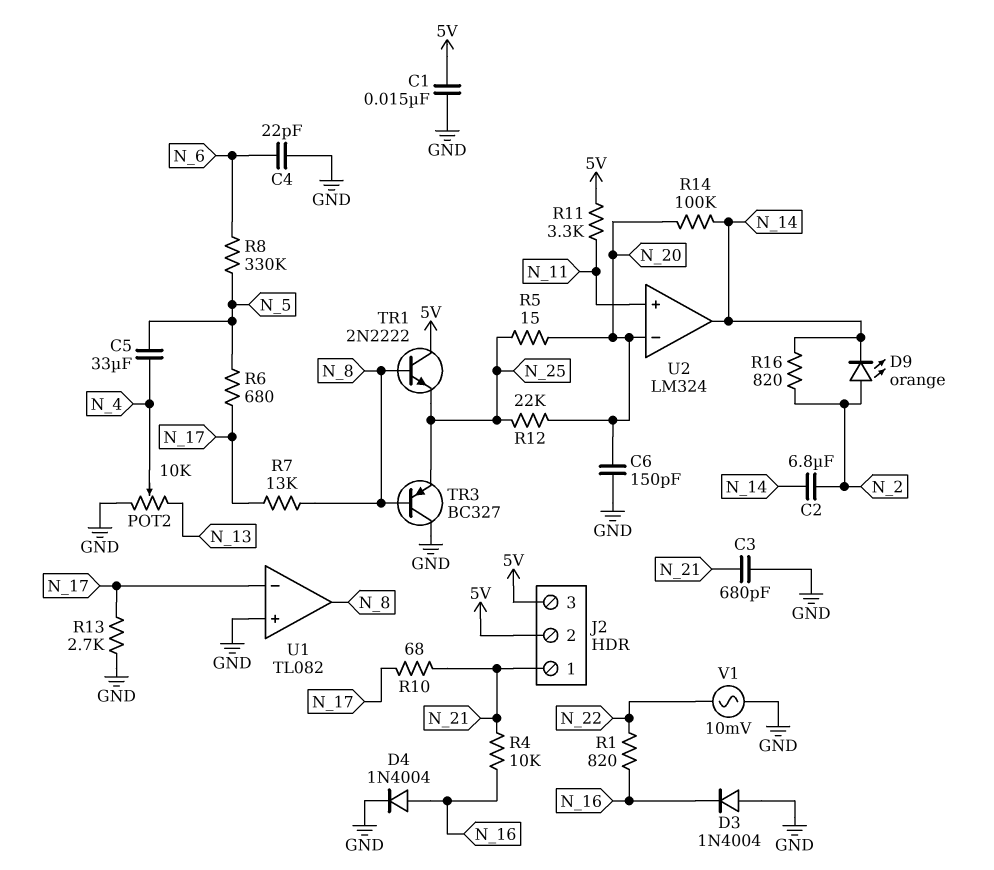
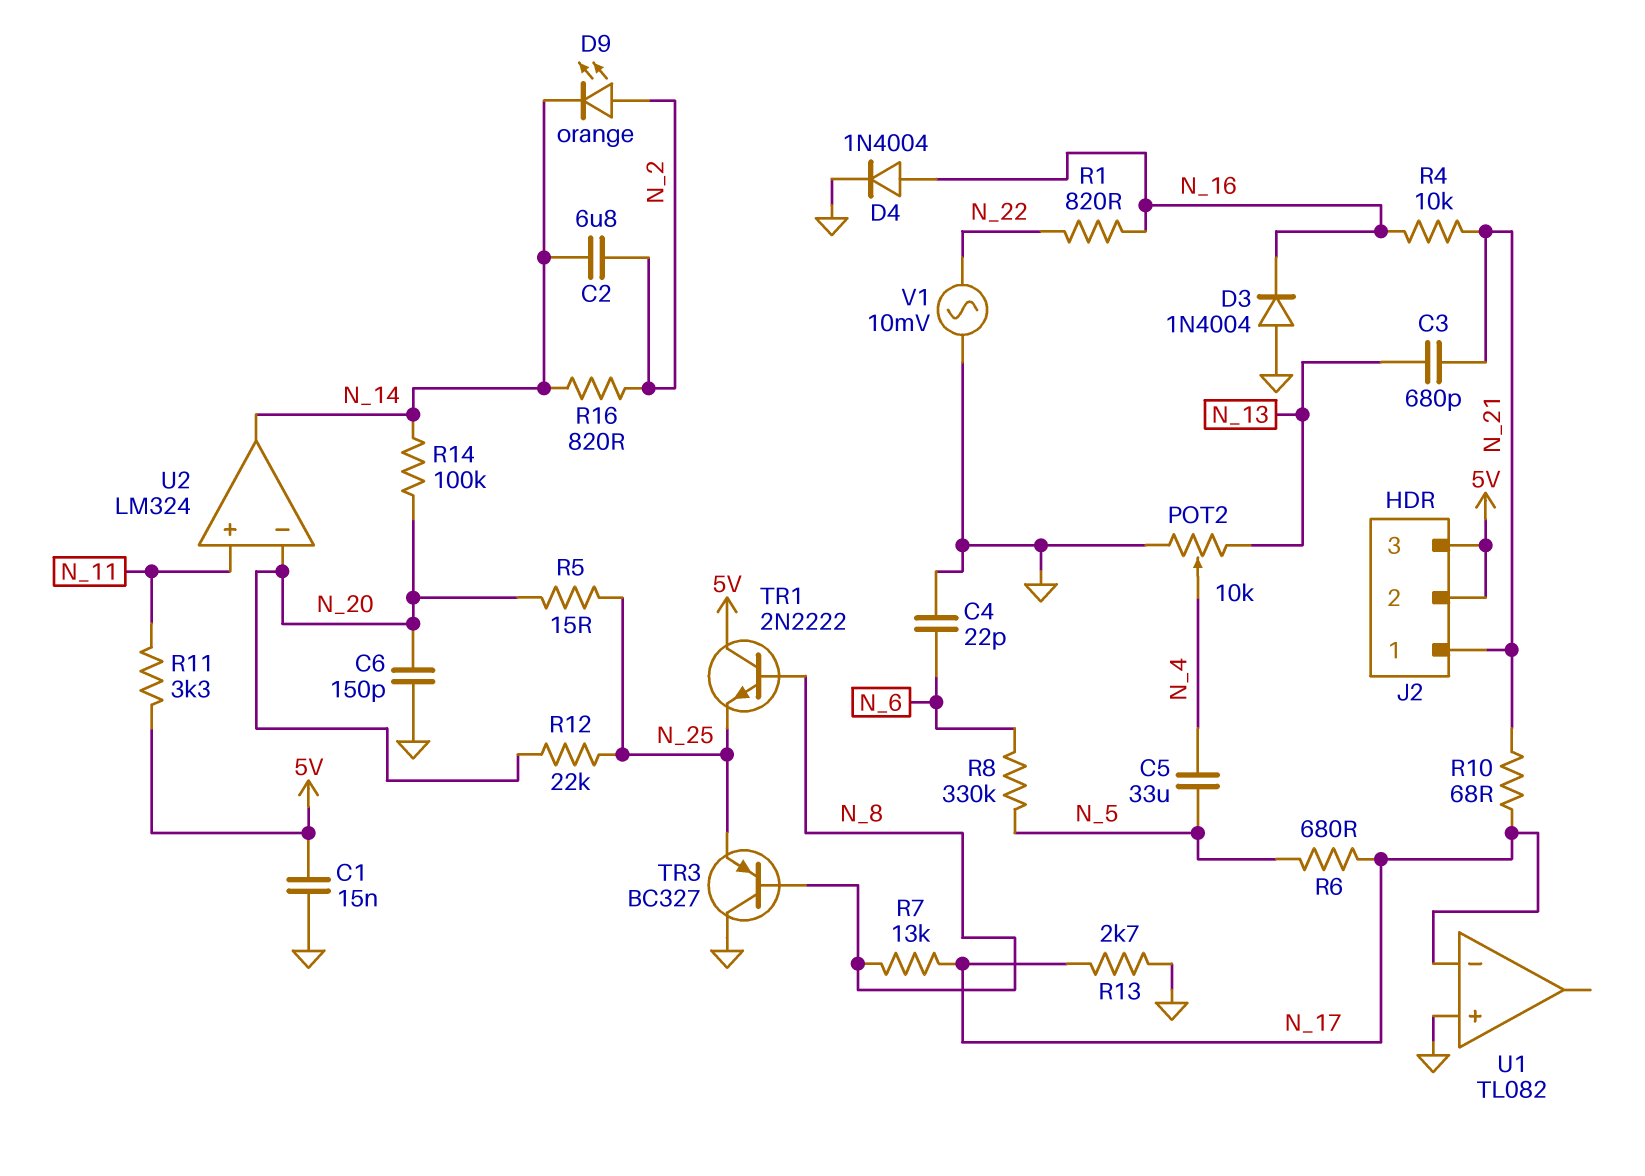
C3: 680pF (GND, N_21) -> 680pF (N_13, N_21)
U1 pin out: N_8 -> none

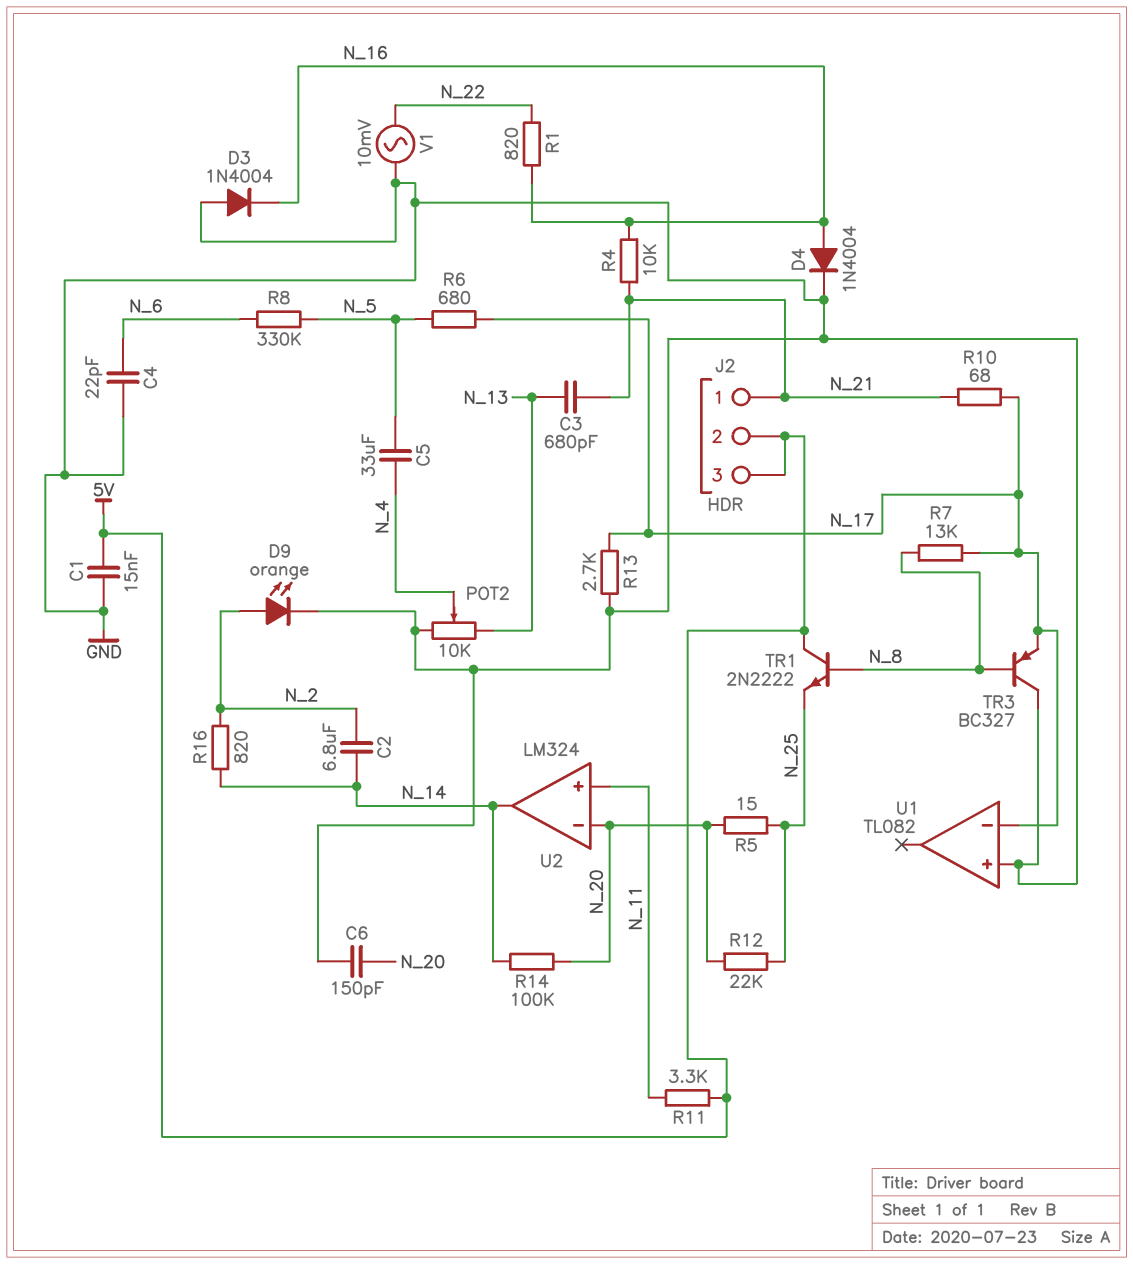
D9: LED orange (A N_2, K N_14) -> LED orange (A N_2, K GND)
TR3: PNP BC327 (B N_8, C GND, E N_25) -> PNP BC327 (B N_8, C GND, E N_17)

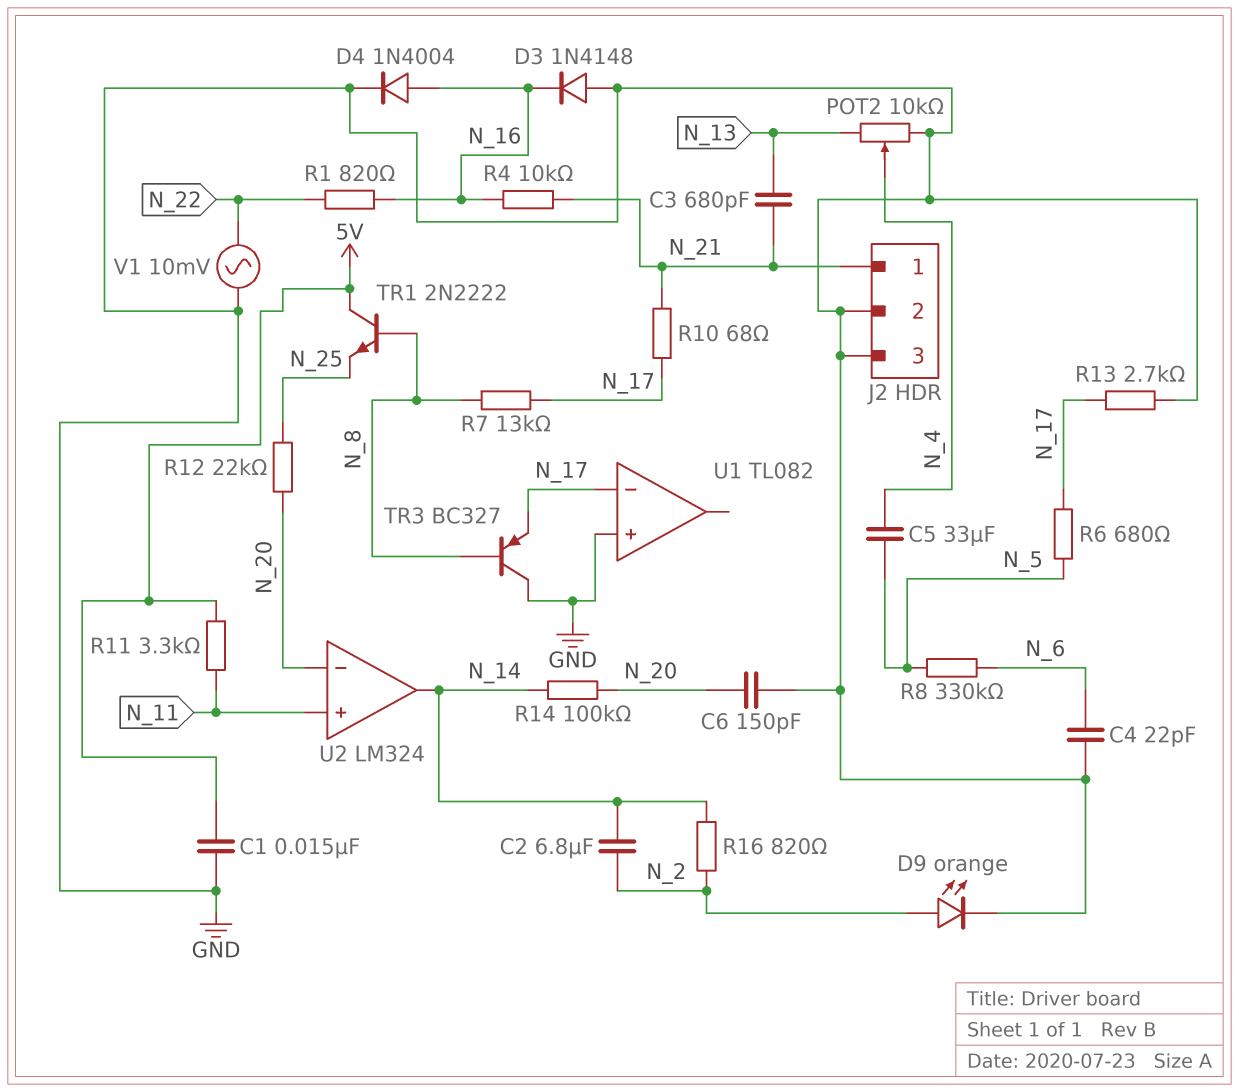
D3: diode 1N4004 (A GND, K N_16) -> diode 1N4148 (A GND, K N_16)
J2 pin 2: 5V -> GND
J2 pin 3: 5V -> GND
R5: 15 (N_20, N_25) -> none

